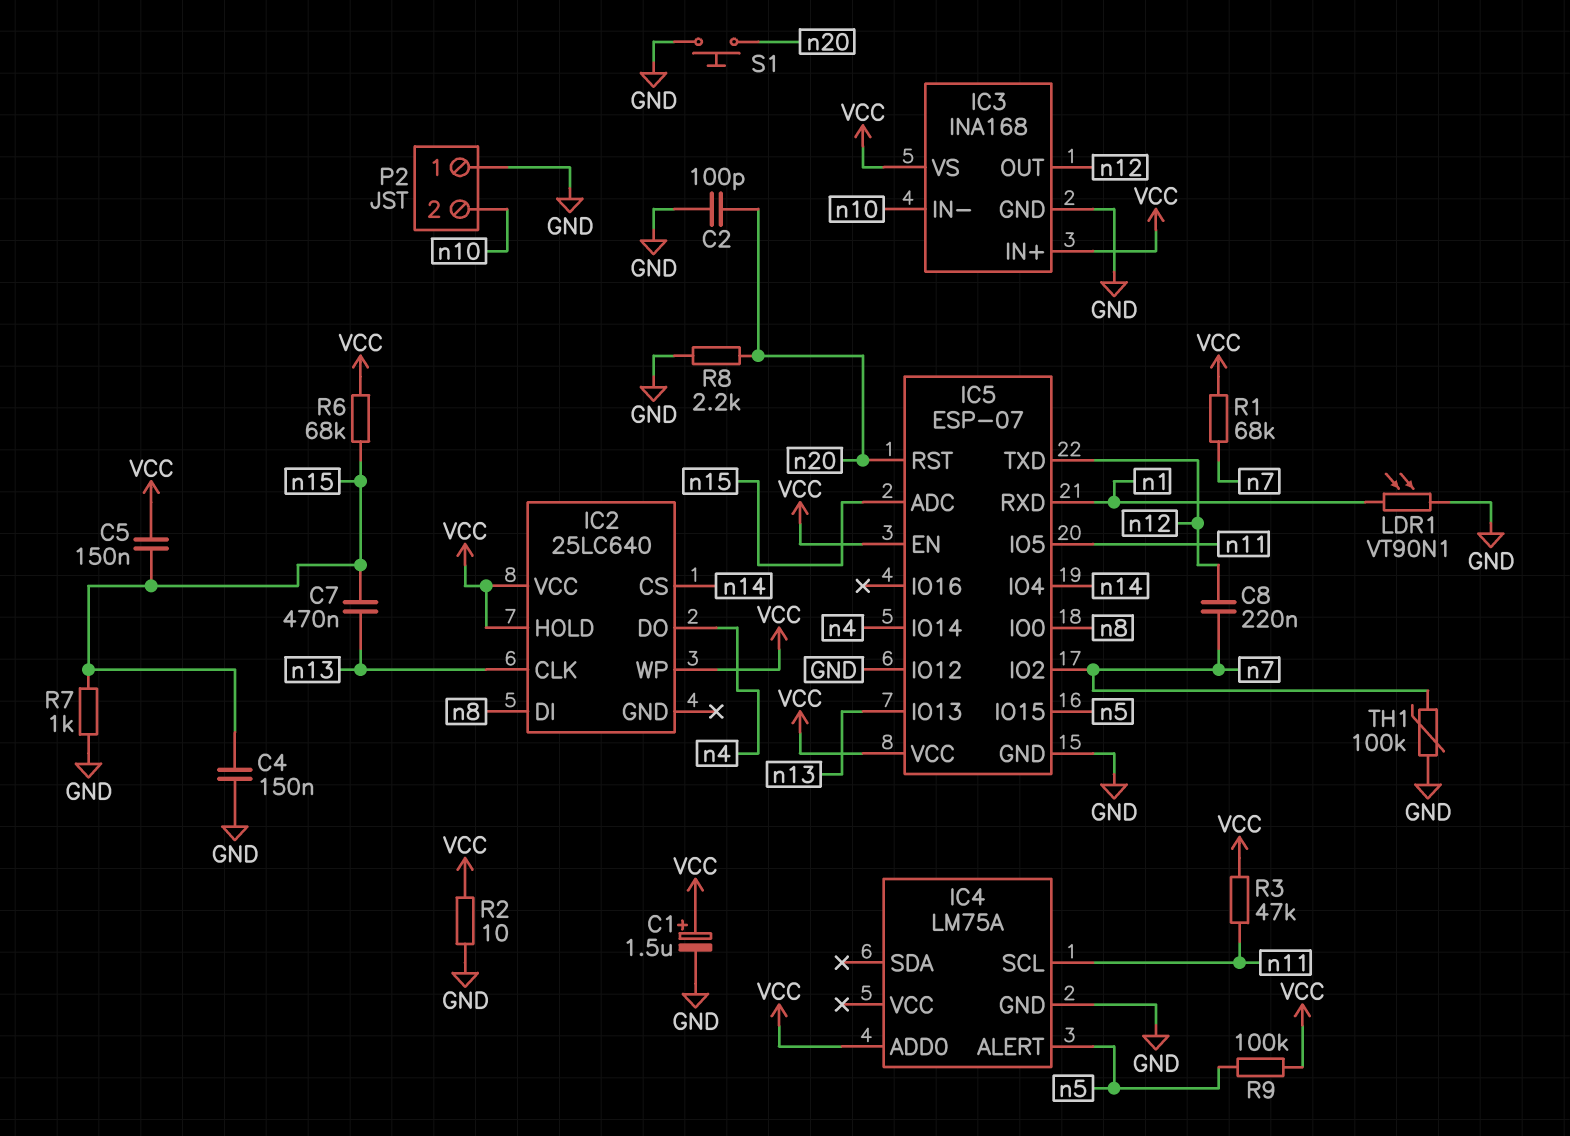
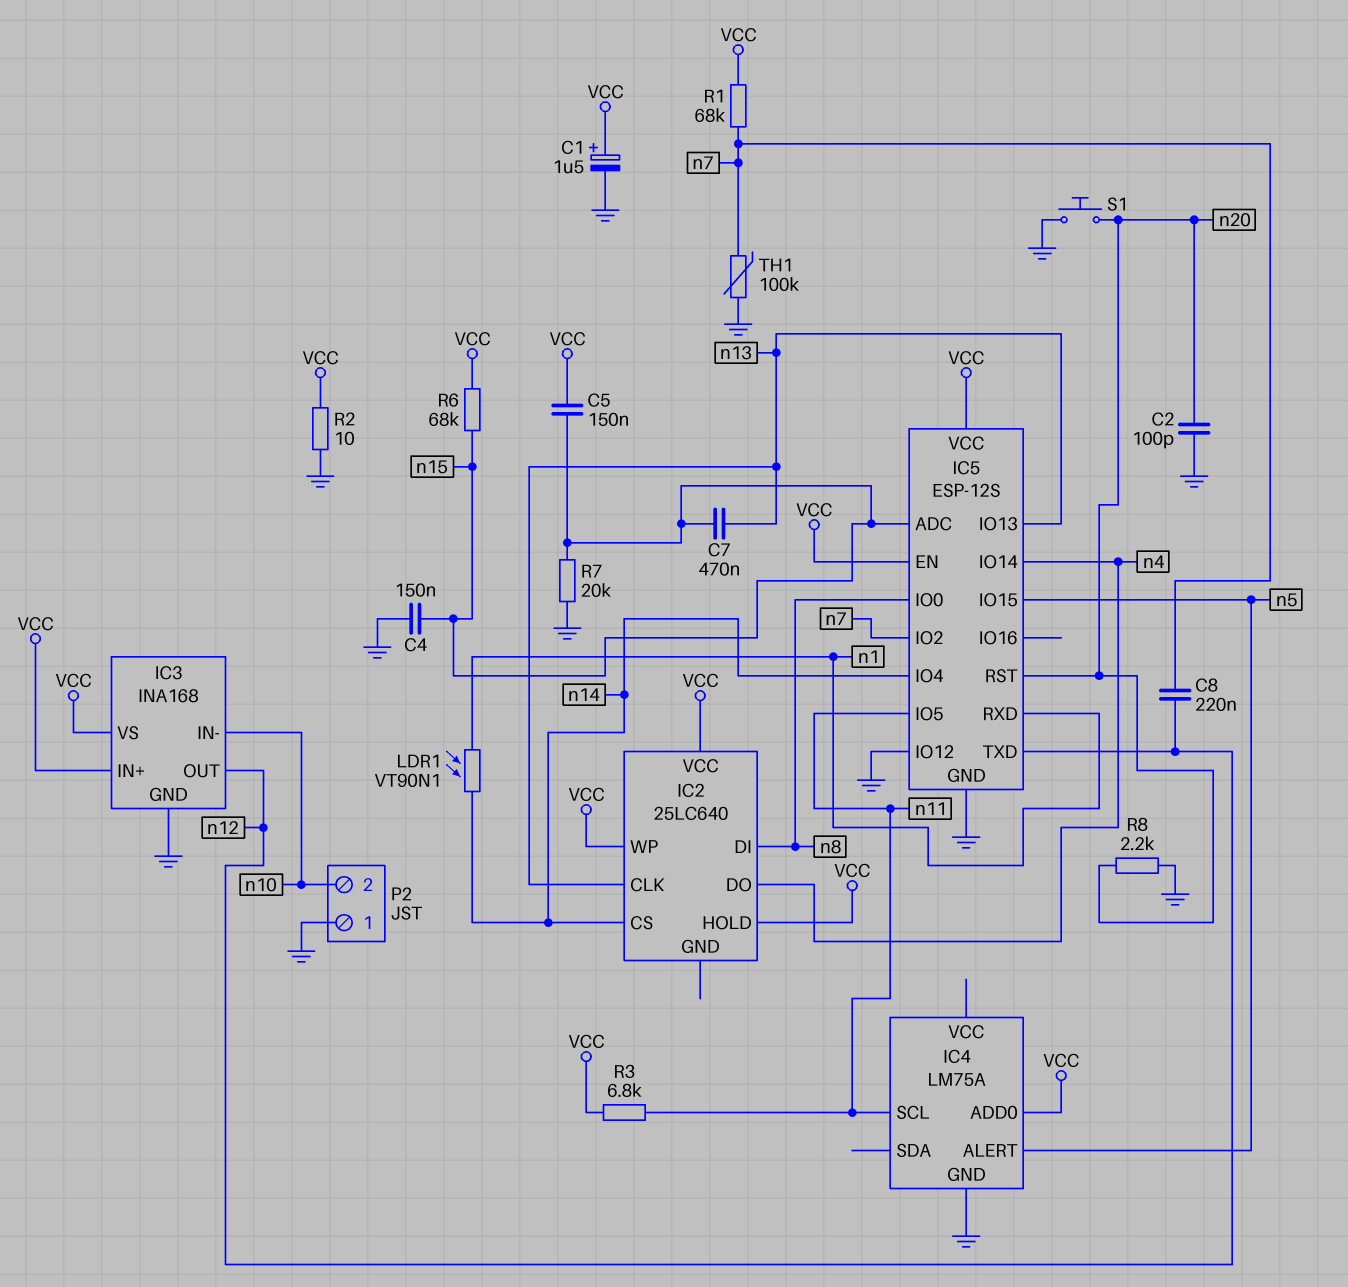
IC5: ESP-07 -> ESP-12S
LDR1: VT90N1 (GND, n1) -> VT90N1 (n1, n14)
R3: 47k (VCC, n11) -> 6.8k (VCC, n11)
R7: 1k (GND, n15) -> 20k (GND, n15)
R9: 100k (VCC, n5) -> none

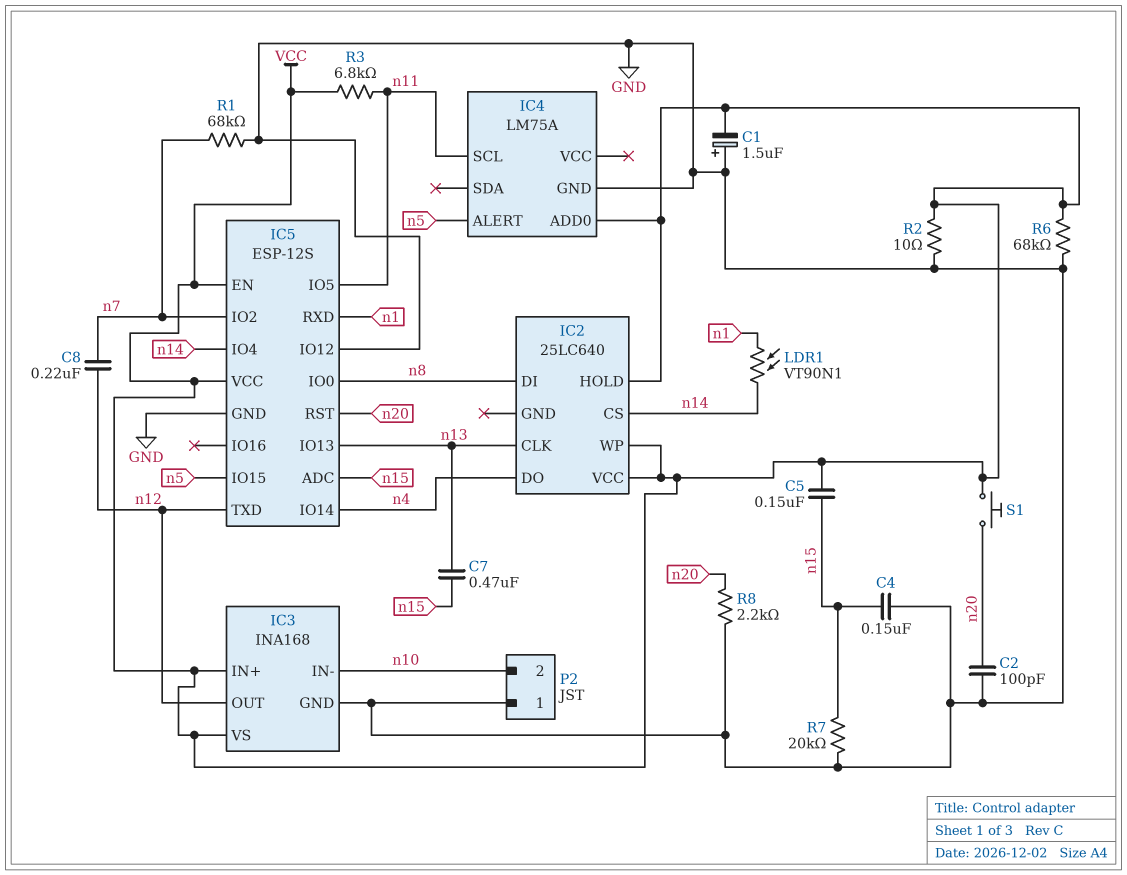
C1: 1.5uF (plus VCC, minus GND) -> 1.5uF (plus GND, minus VCC)
R1: 68k (VCC, n7) -> 68k (GND, n7)
R6: 68k (VCC, n15) -> 68k (GND, VCC)
S1: button (GND, n20) -> button (VCC, n20)
TH1: 100k (GND, n7) -> none

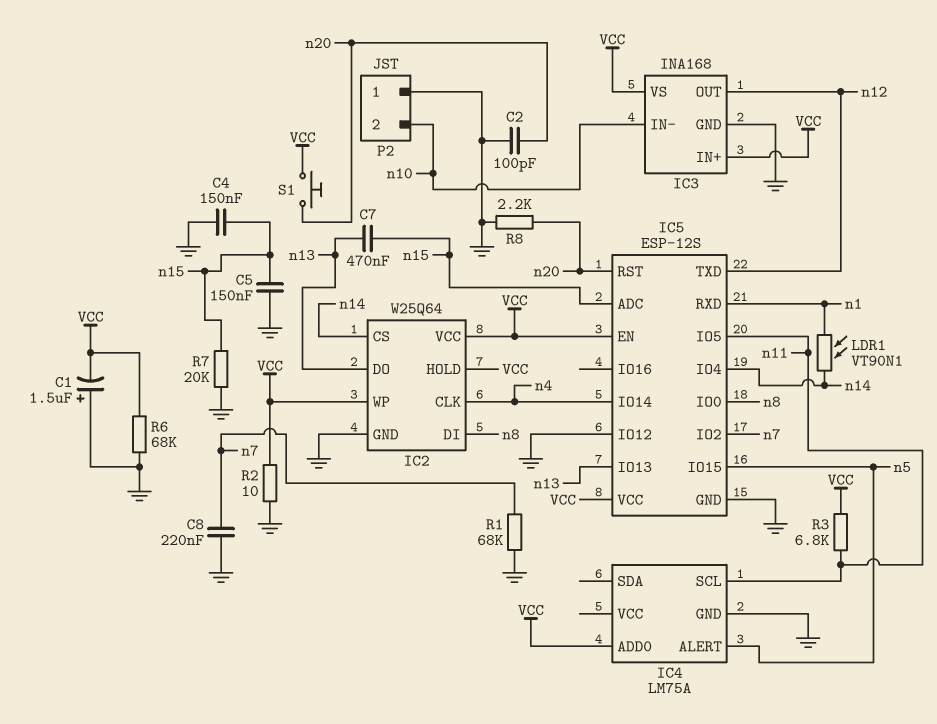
C5: 150nF (VCC, n15) -> 150nF (GND, n15)
C8: 220nF (n7, n12) -> 220nF (GND, n7)
IC2: 25LC640 -> W25Q64
IC2 pin CLK: n13 -> n4
IC2 pin DO: n4 -> n13
IC2 pin GND: none -> GND

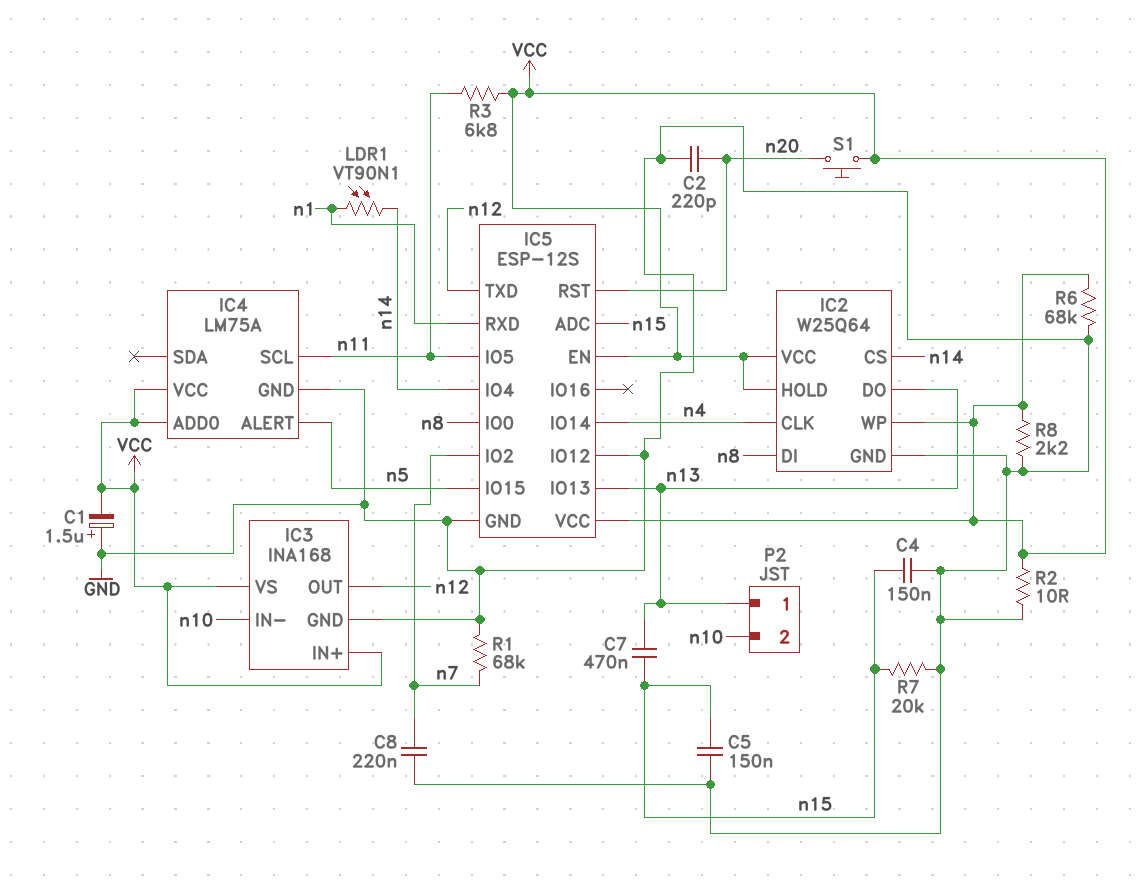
C2: 100pF (GND, n20) -> 220pF (GND, n20)
IC4 pin VCC: none -> VCC
P2 pin 1: GND -> n13
R8: 2.2k (GND, n20) -> 2.2k (GND, VCC)

